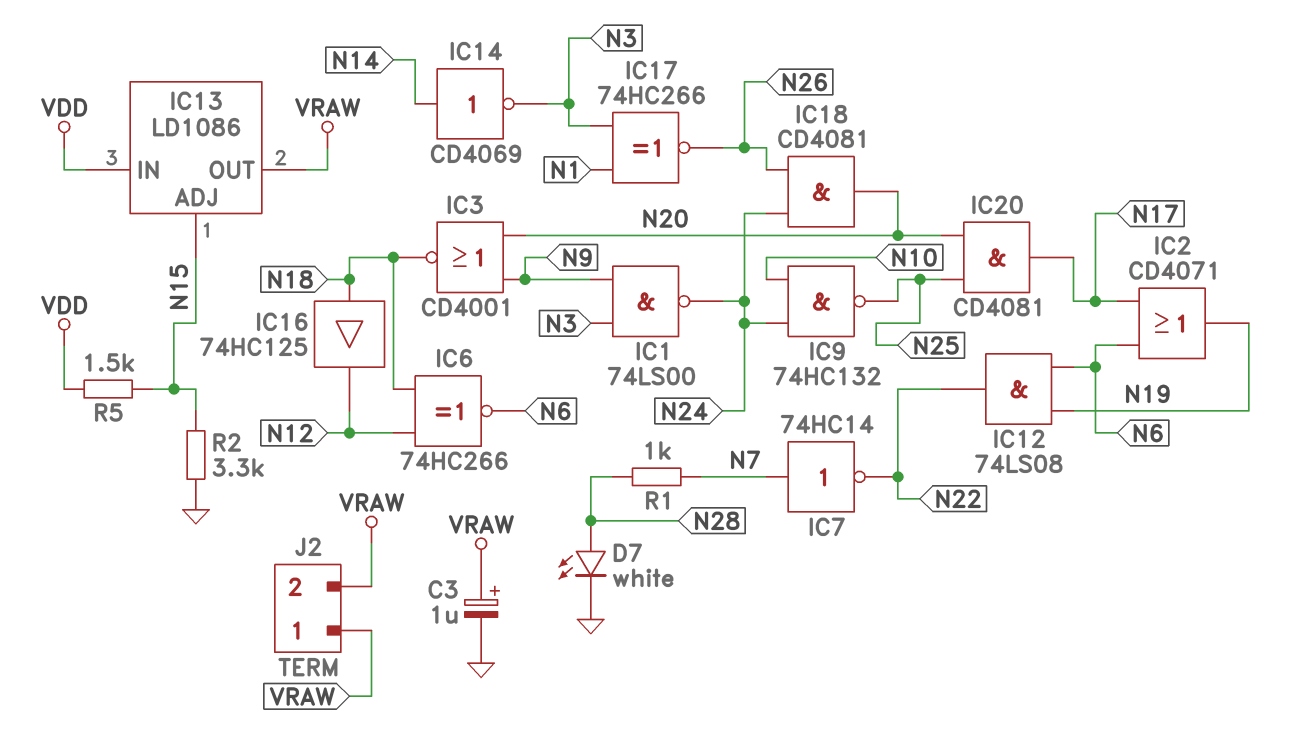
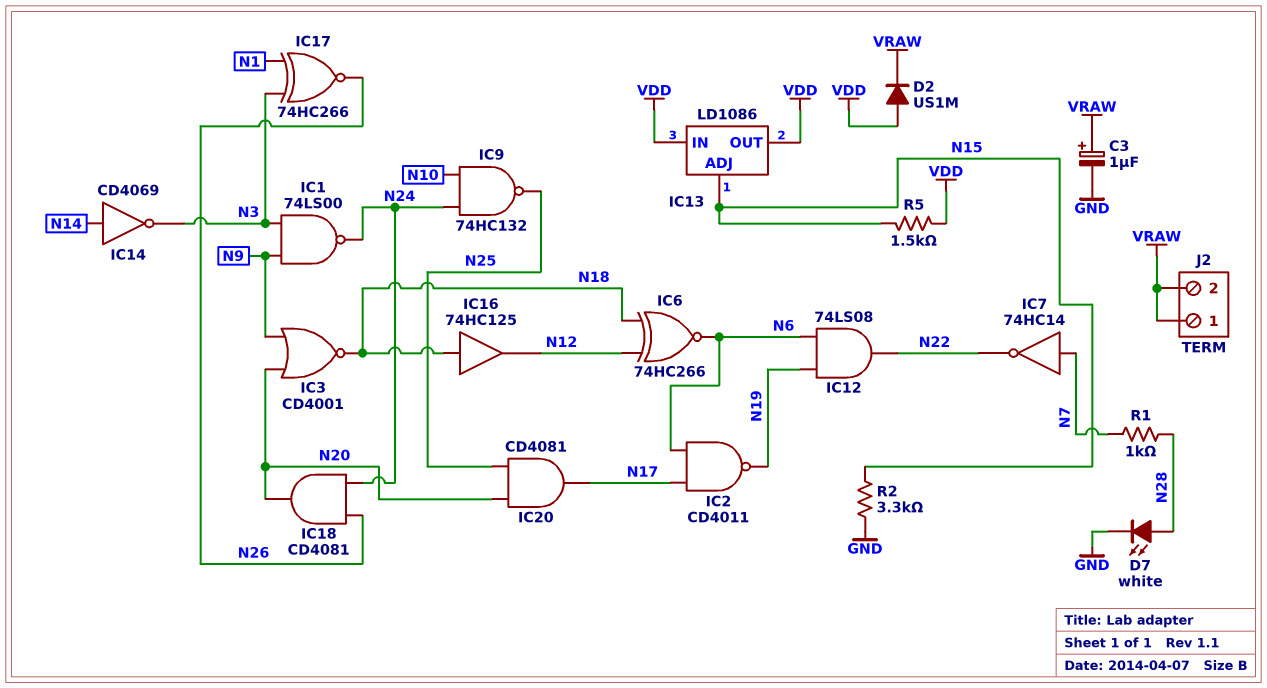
D2: none -> diode US1M (A VDD, K VRAW)
IC2: OR CD4071 (in N6, in N17, out N19) -> NAND CD4011 (in N6, in N17, out N19)
IC13 pin OUT: VRAW -> VDD

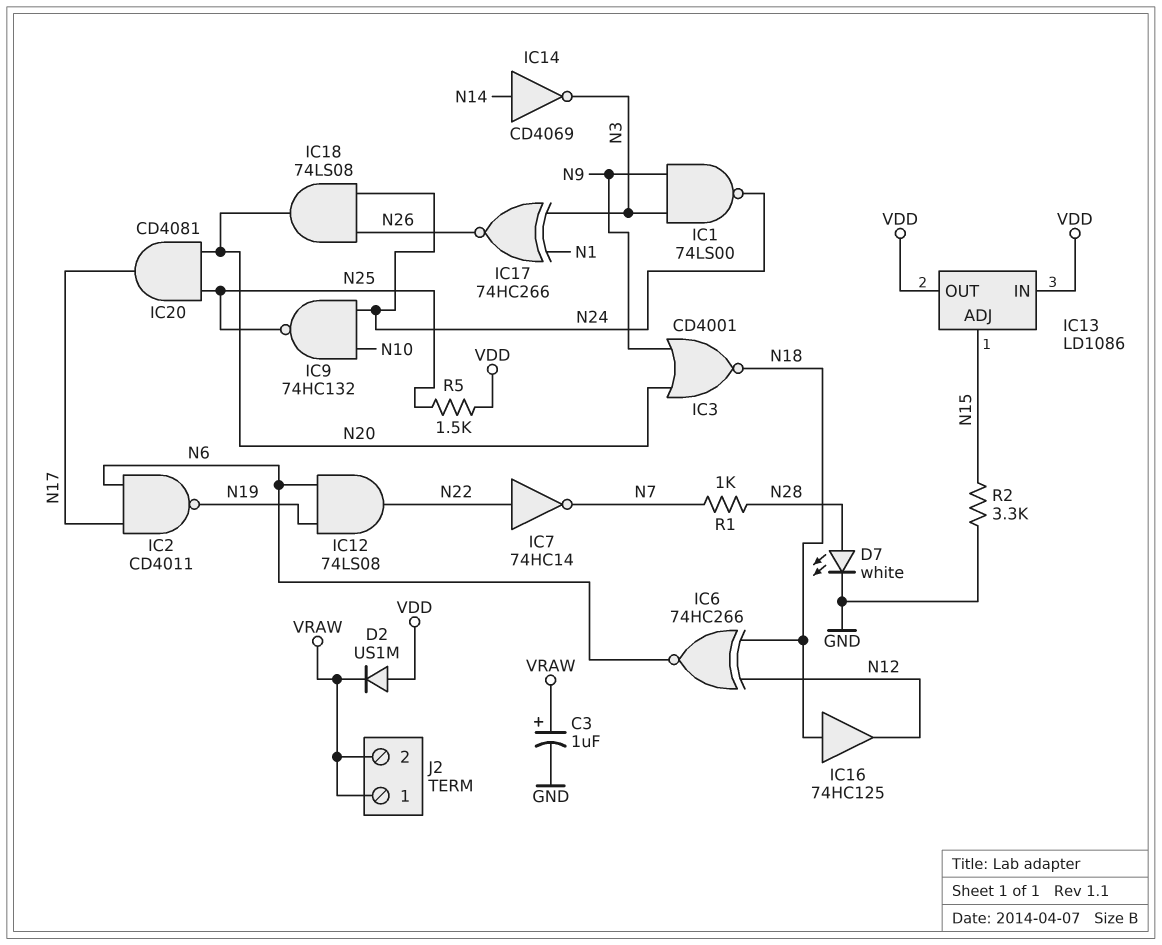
IC7: NOT 74HC14 (in N7, out N22) -> NOT 74HC14 (in N22, out N7)
IC18: AND CD4081 (in N24, in N26, out N20) -> AND 74LS08 (in N24, in N26, out N20)
R5: 1.5k (N15, VDD) -> 1.5k (N25, VDD)

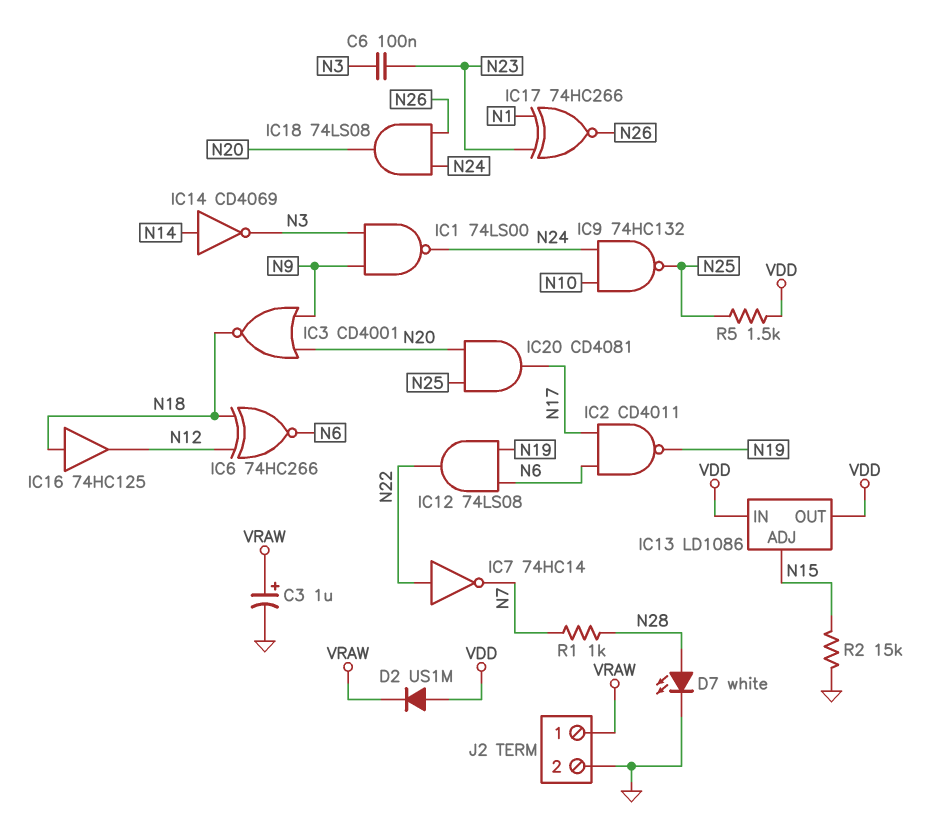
C6: none -> 100nF (N3, N23)
IC17: XNOR 74HC266 (in N1, in N3, out N26) -> XNOR 74HC266 (in N1, in N23, out N26)
J2 pin 2: VRAW -> GND
R2: 3.3k (GND, N15) -> 15k (GND, N15)

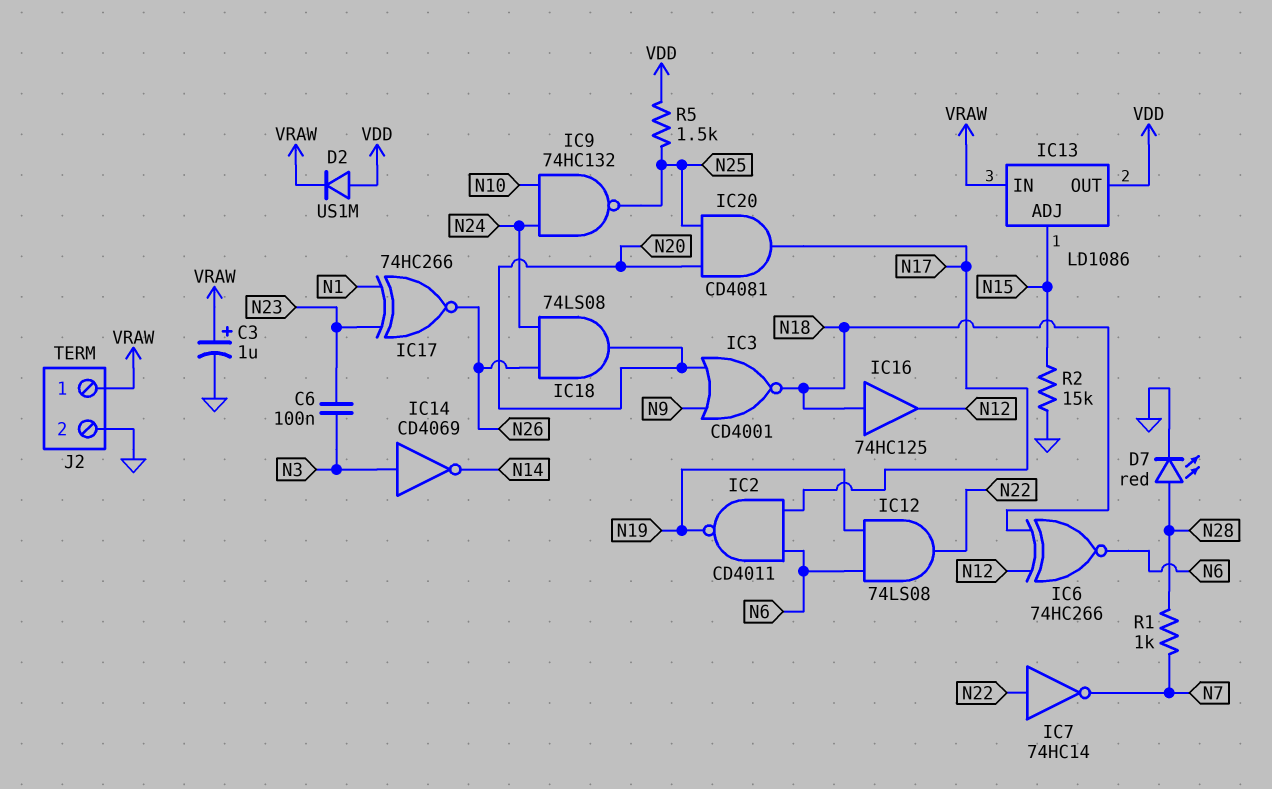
D7: LED white (A N28, K GND) -> LED red (A N28, K GND)
IC1: NAND 74LS00 (in N3, in N9, out N24) -> none
IC13 pin IN: VDD -> VRAW
IC14: NOT CD4069 (in N14, out N3) -> NOT CD4069 (in N3, out N14)

